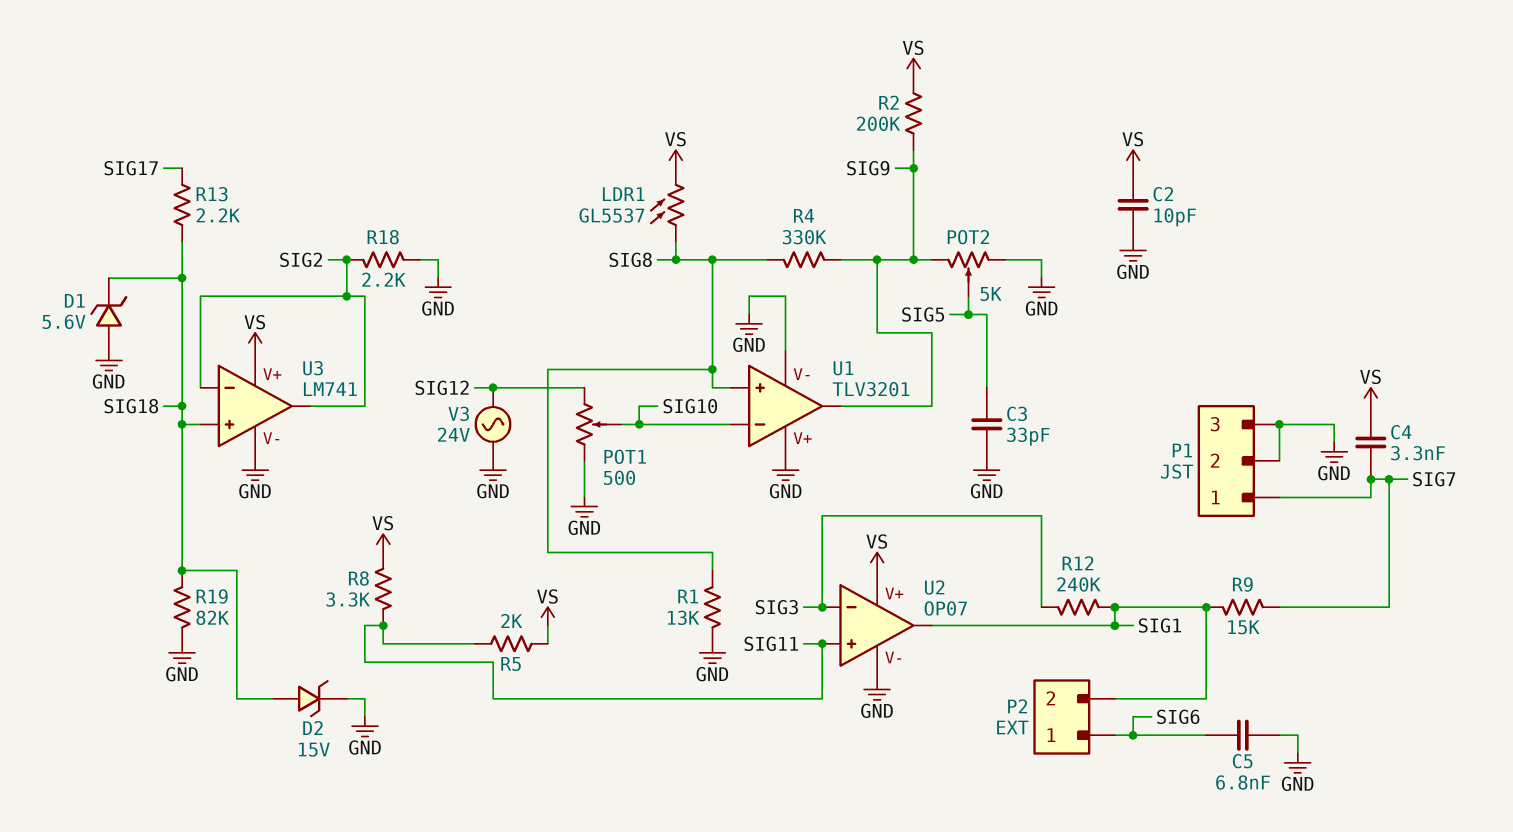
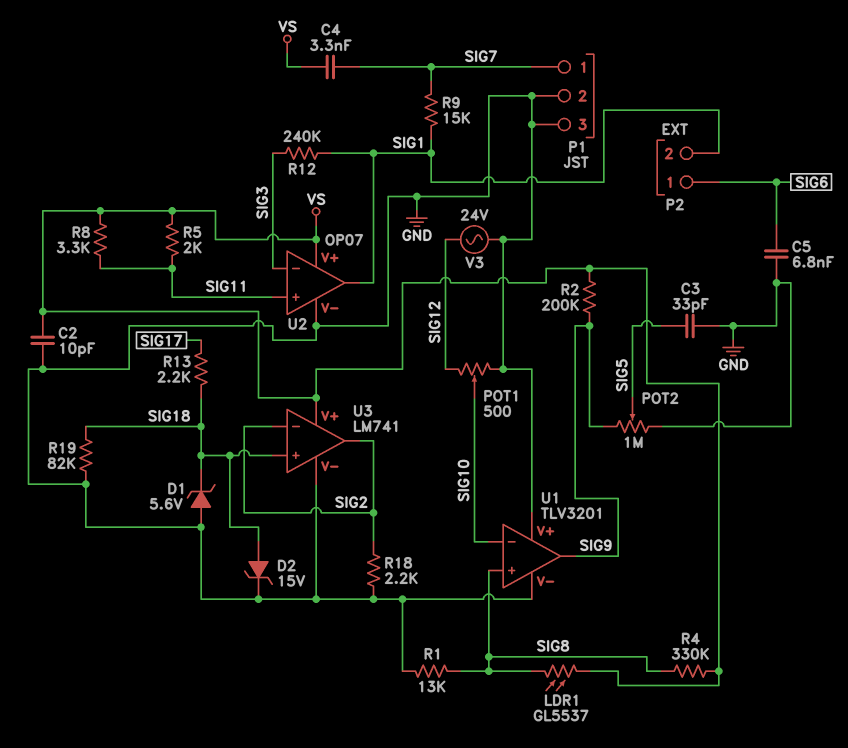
POT2: 5k (GND, SIG9, wiper SIG5) -> 1M (GND, SIG9, wiper SIG5)
R4: 330k (SIG8, SIG9) -> 330k (SIG8, VS)

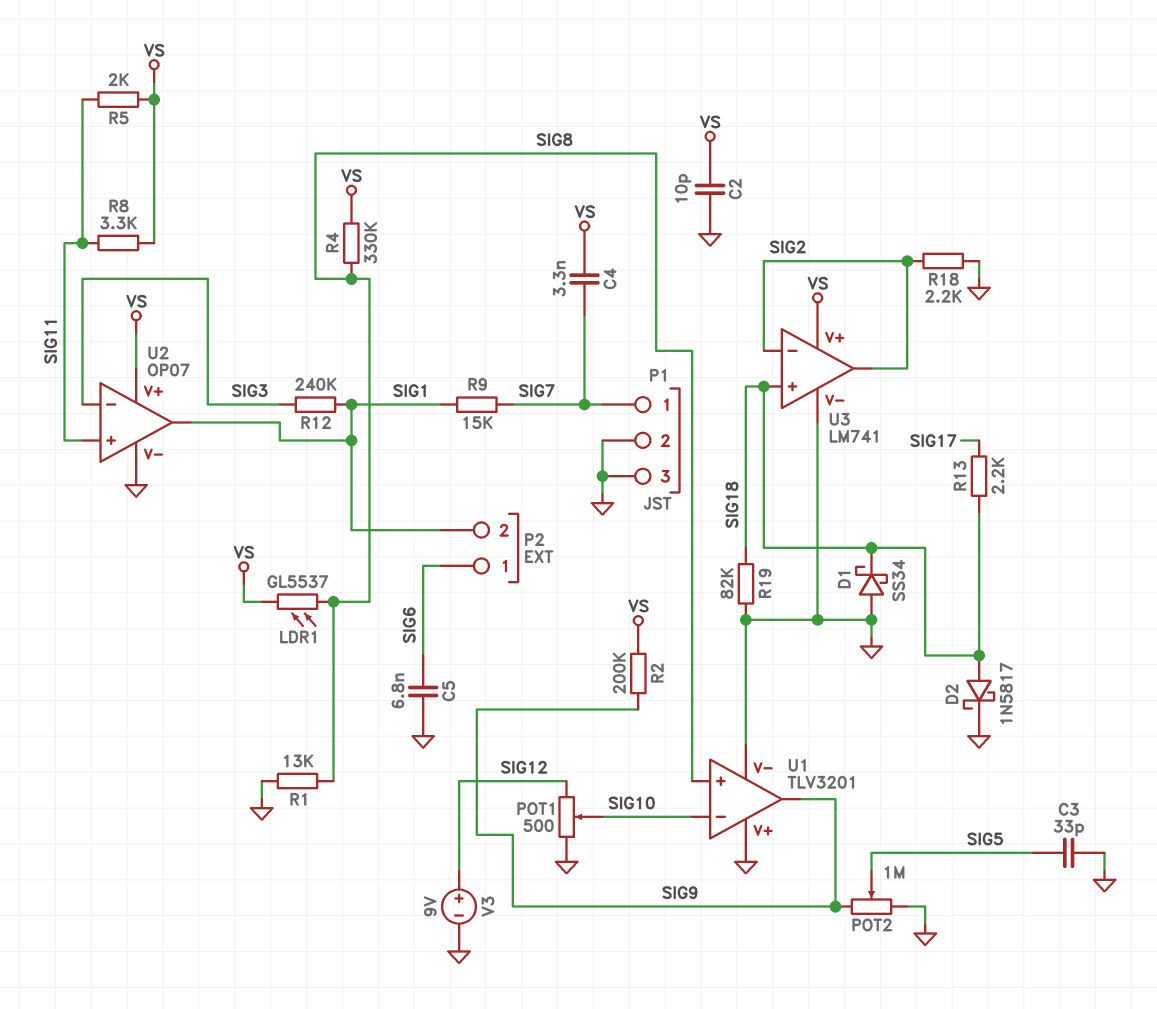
D1: zener 5.6V (A GND, K SIG18) -> schottky SS34 (A GND, K SIG18)
D2: zener 15V (A SIG18, K GND) -> schottky 1N5817 (A SIG18, K GND)
V3: AC 24V (GND, SIG12) -> 9V (plus SIG12, minus GND)

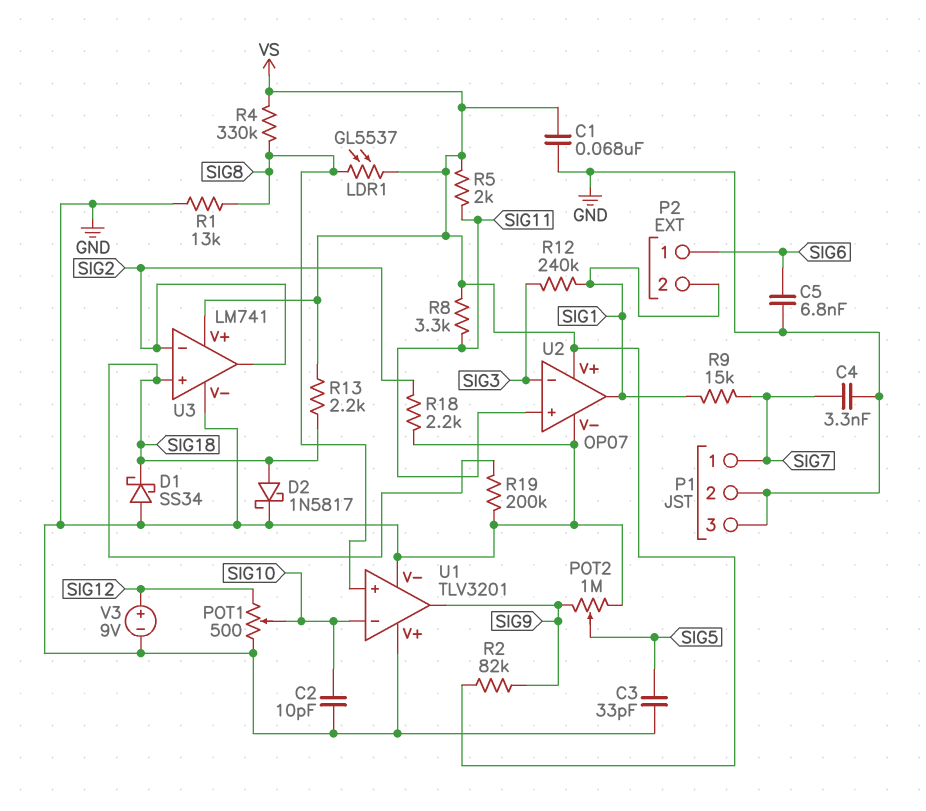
C1: none -> 68nF (GND, VS)
C2: 10pF (GND, VS) -> 10pF (GND, SIG10)
C4: 3.3nF (SIG7, VS) -> 3.3nF (GND, SIG7)
R2: 200k (SIG9, VS) -> 82k (SIG9, VS)
R13: 2.2k (SIG17, SIG18) -> 2.2k (SIG18, VS)
R19: 82k (GND, SIG18) -> 200k (GND, SIG18)

